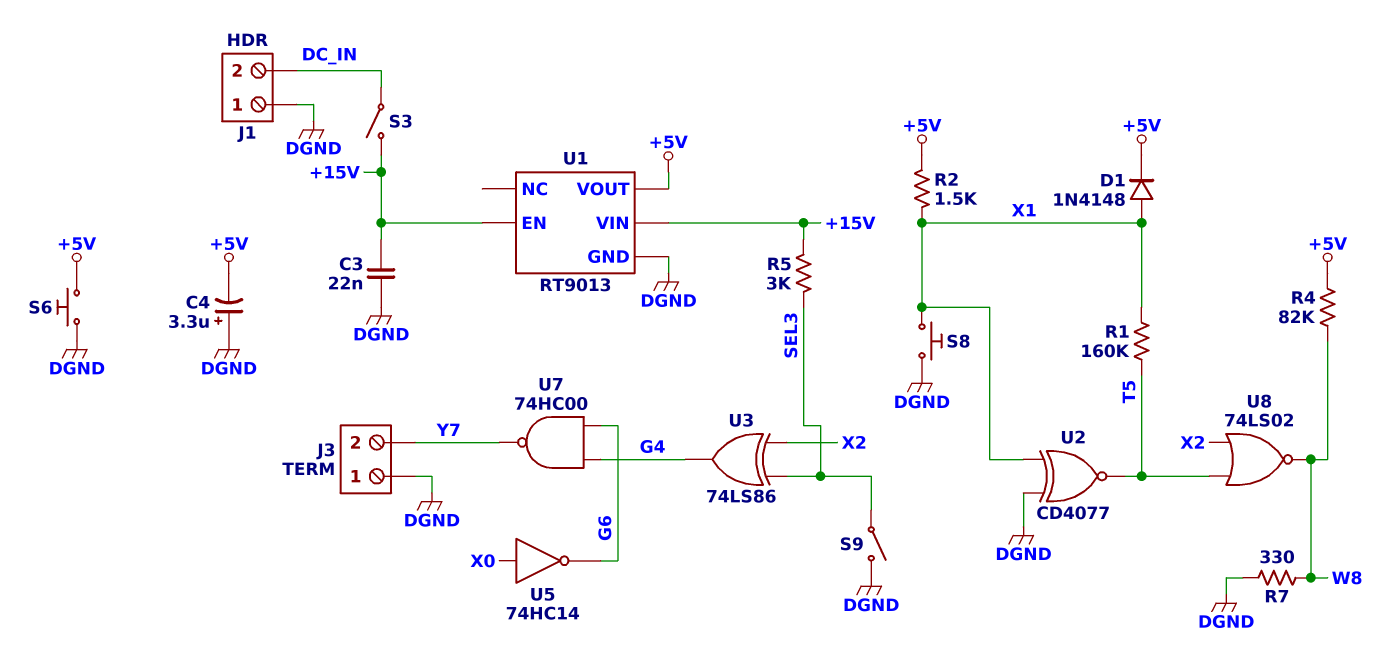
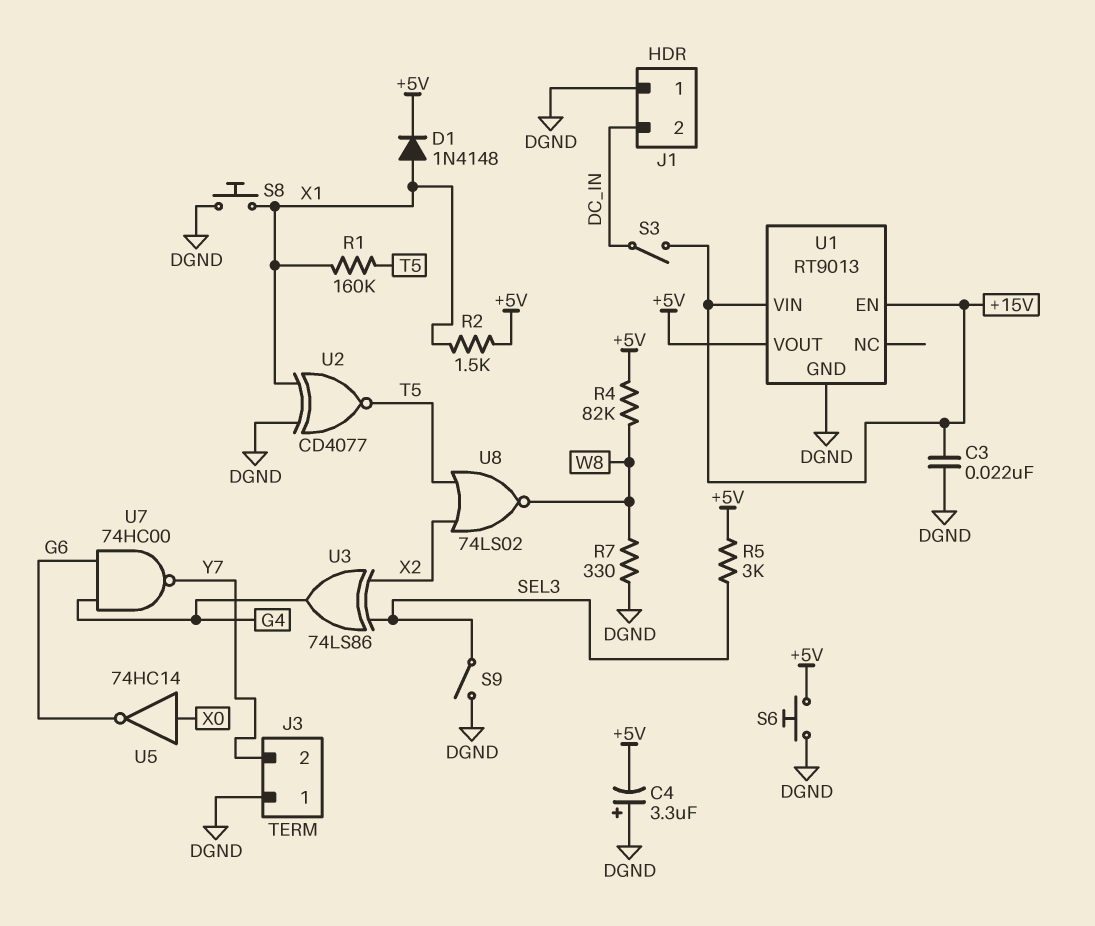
R5: 3k (+15V, SEL3) -> 3k (+5V, SEL3)

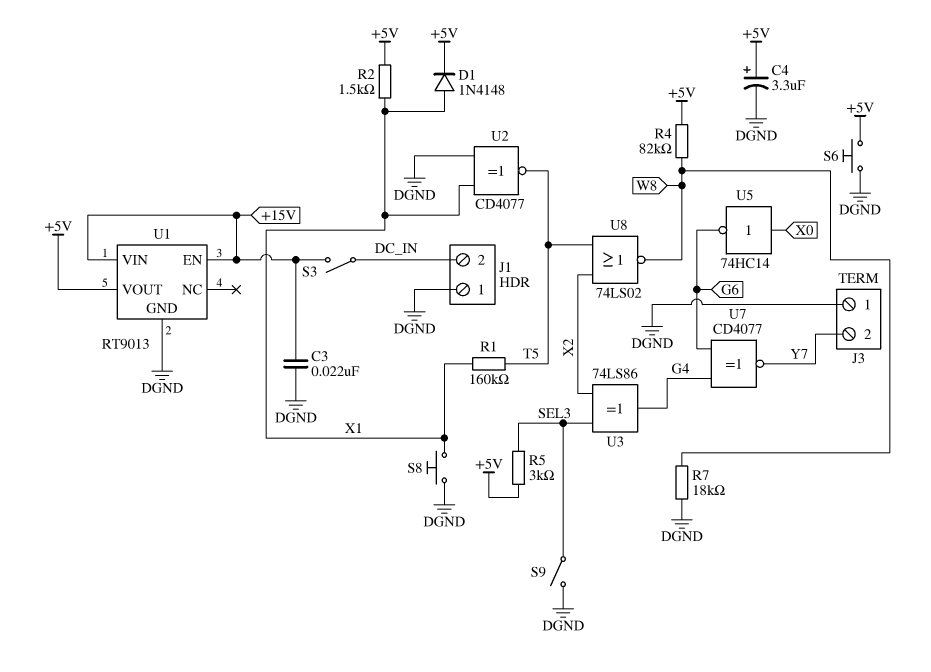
C4: 3.3uF (plus DGND, minus +5V) -> 3.3uF (plus +5V, minus DGND)
R7: 330 (DGND, W8) -> 18k (DGND, W8)
U7: NAND 74HC00 (in G4, in G6, out Y7) -> XNOR CD4077 (in G4, in G6, out Y7)

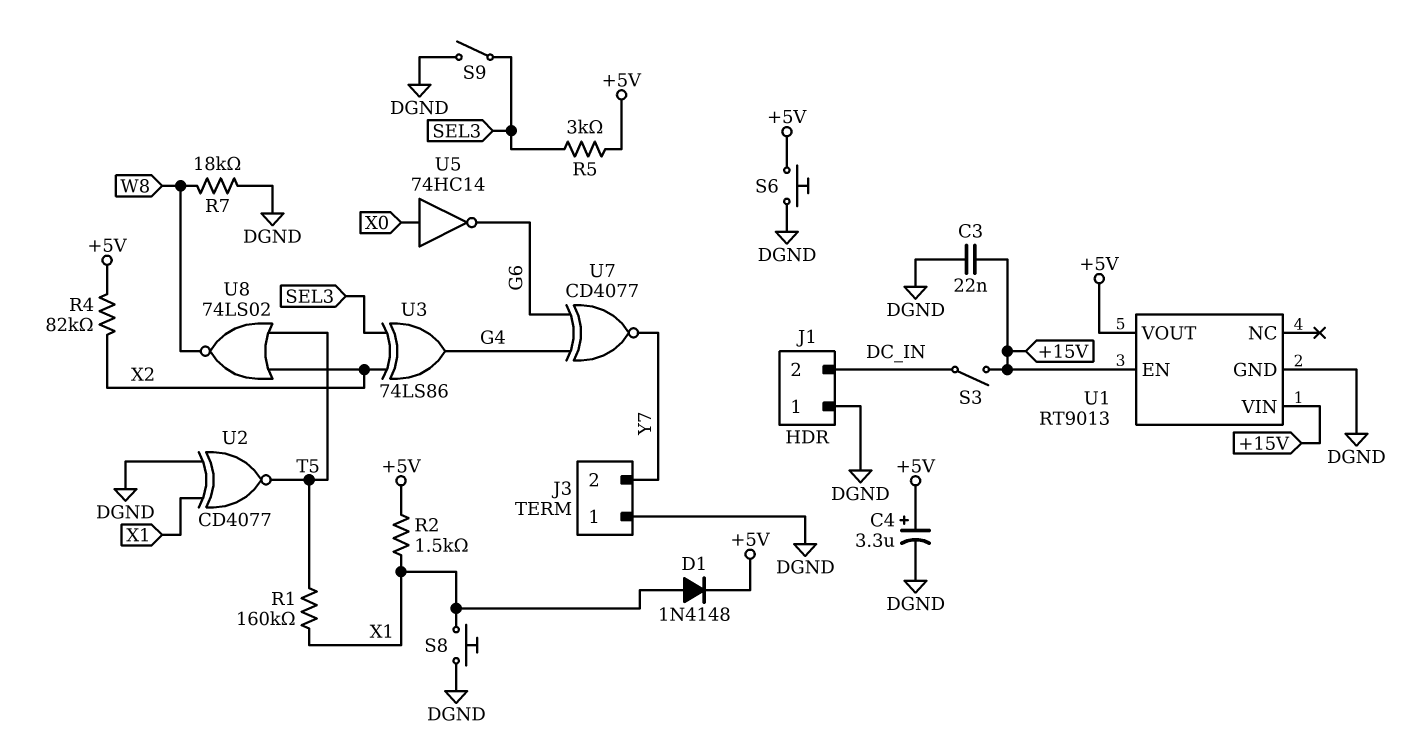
R4: 82k (+5V, W8) -> 82k (+5V, X2)

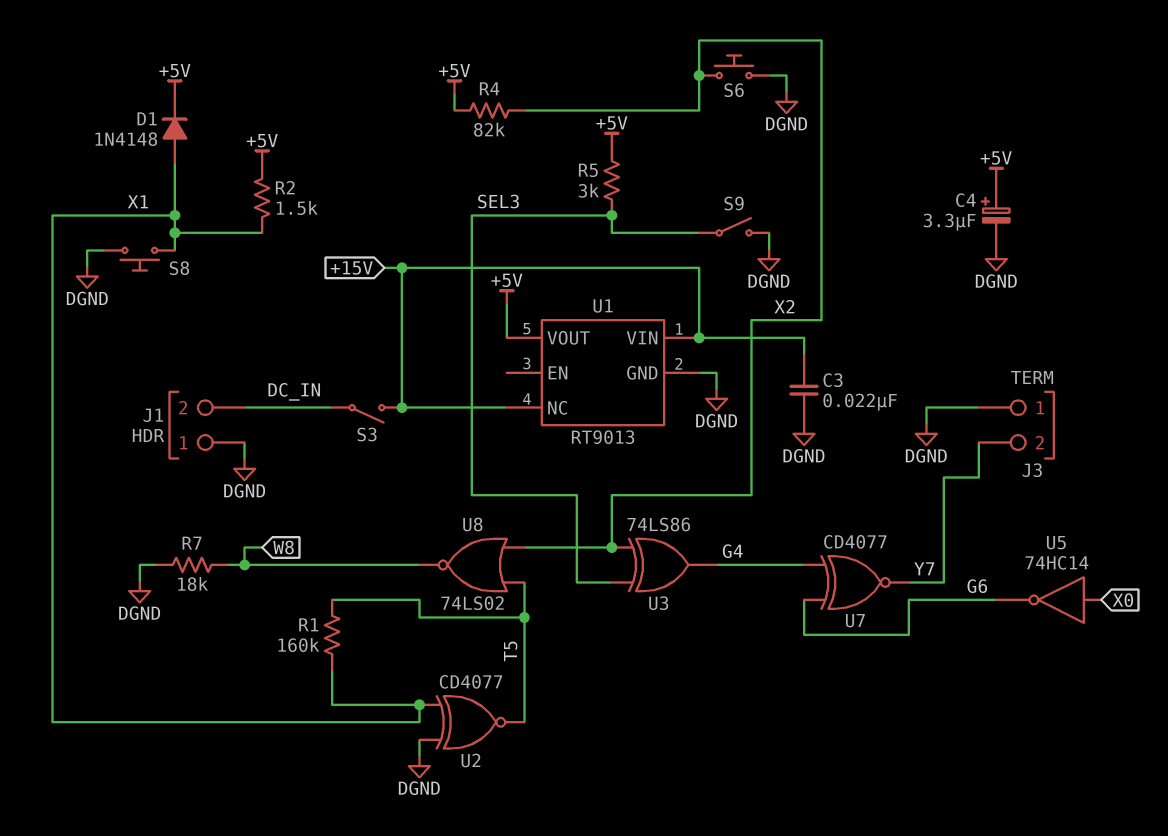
S6: button (+5V, DGND) -> button (DGND, X2)
U1 pin EN: +15V -> none
U1 pin NC: none -> +15V

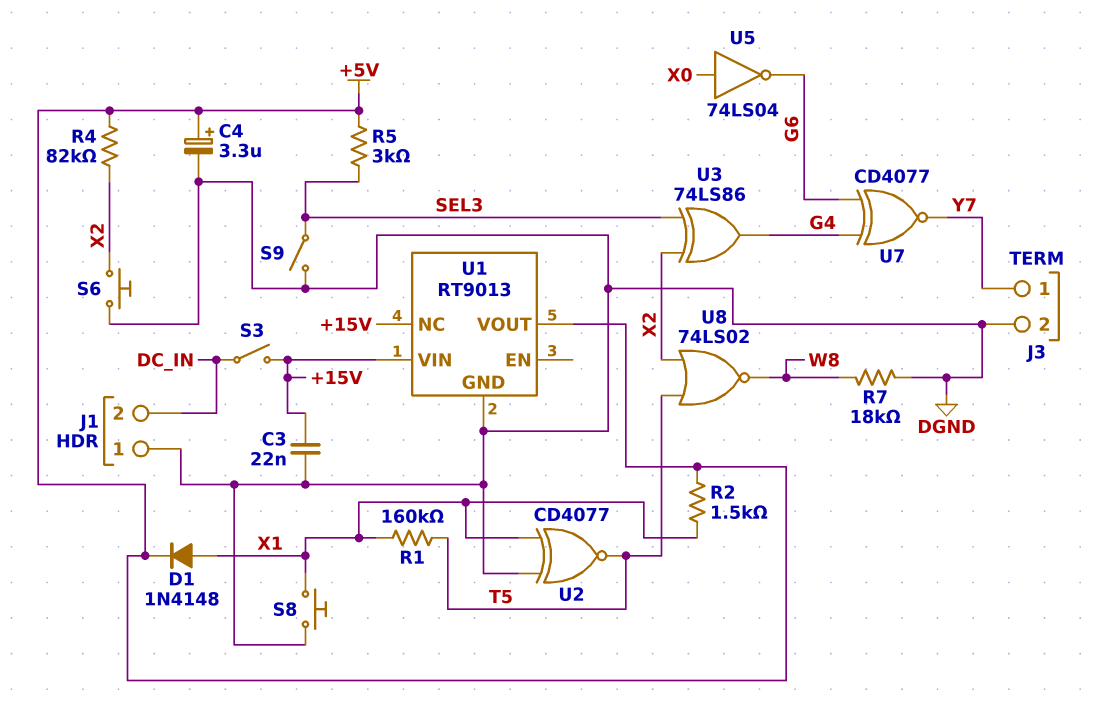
J3 pin 1: DGND -> Y7
J3 pin 2: Y7 -> DGND
U5: NOT 74HC14 (in X0, out G6) -> NOT 74LS04 (in X0, out G6)

